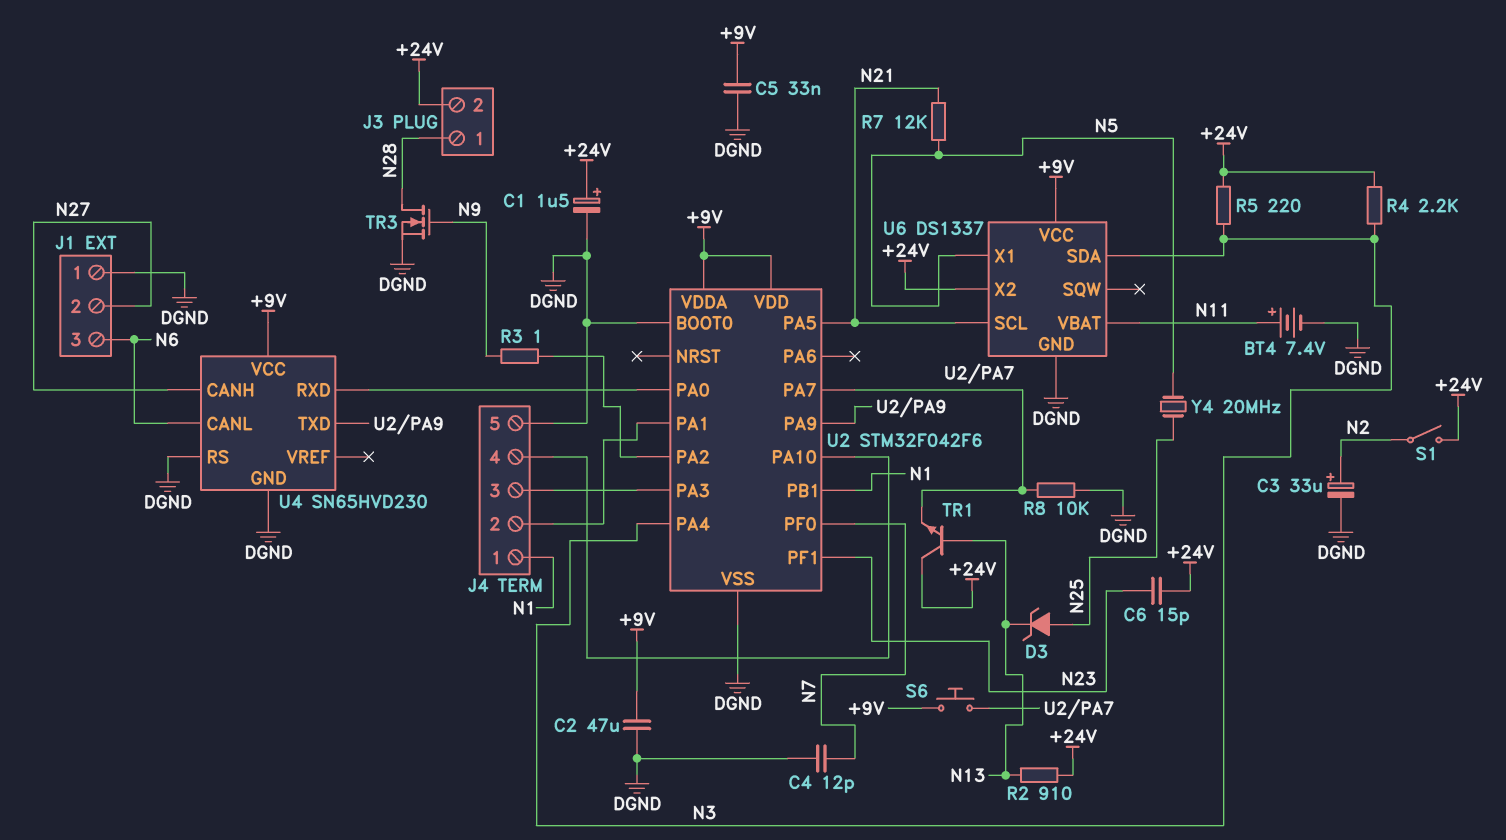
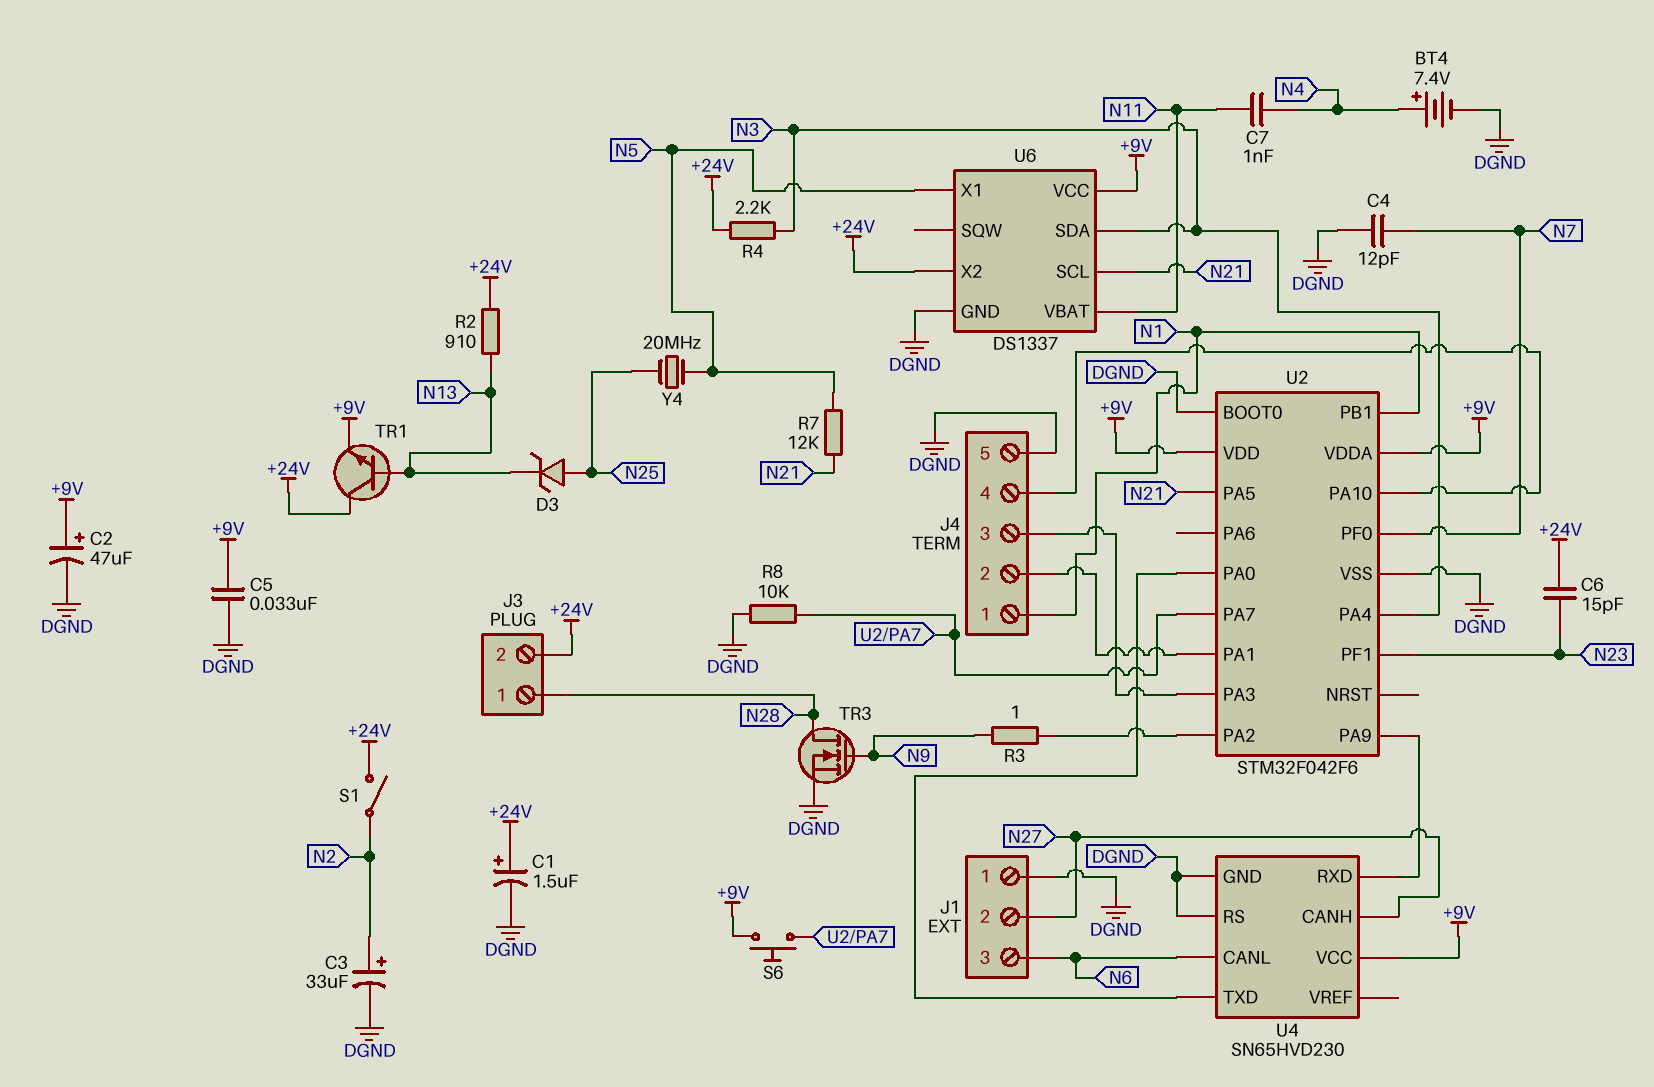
BT4: 7.4V (plus N11, minus DGND) -> 7.4V (plus N4, minus DGND)
C2: 47uF (+9V, DGND) -> 47uF (plus +9V, minus DGND)
C7: none -> 1nF (N4, N11)
R5: 220 (+24V, N3) -> none
TR1: NPN (B N13, C +24V, E U2/PA7) -> NPN (B N13, C +24V, E +9V)
U4 pin RXD: U2/PA0 -> U2/PA9
U4 pin TXD: U2/PA9 -> U2/PA0

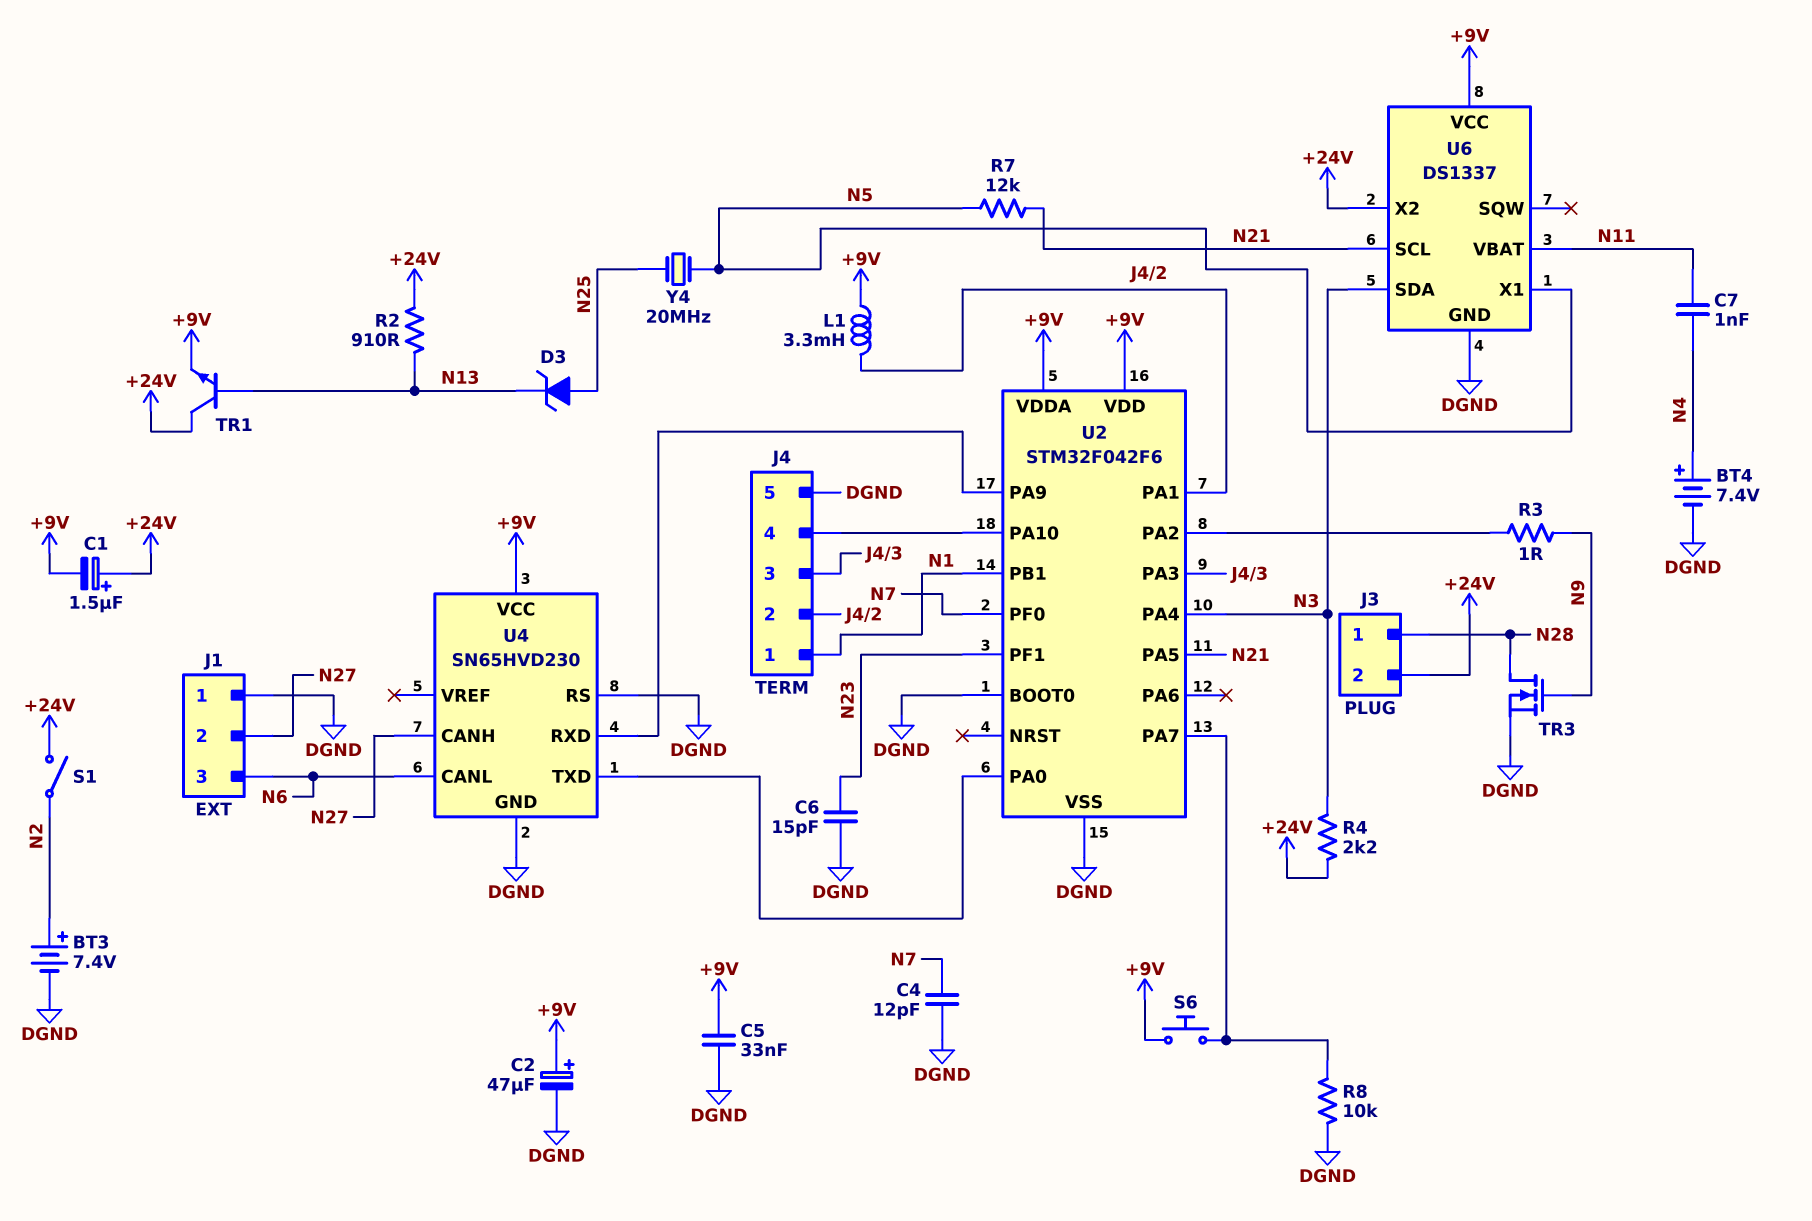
BT3: none -> 7.4V (plus N2, minus DGND)
C1: 1.5uF (plus +24V, minus DGND) -> 1.5uF (plus +24V, minus +9V)
C3: 33uF (plus N2, minus DGND) -> none
C6: 15pF (+24V, N23) -> 15pF (DGND, N23)
L1: none -> 3.3mH (+9V, J4/2)

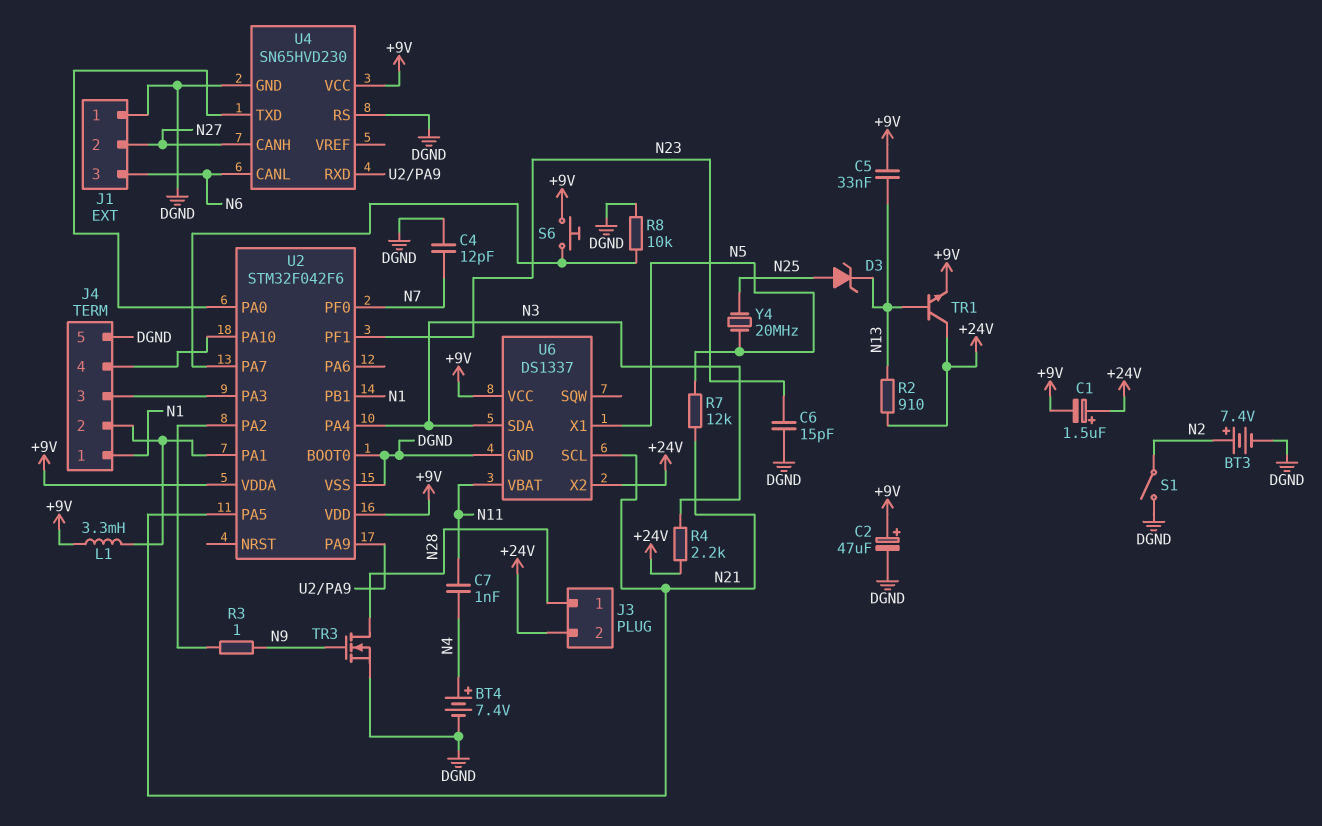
C5: 33nF (+9V, DGND) -> 33nF (+9V, N13)
S1: switch (+24V, N2) -> switch (DGND, N2)

